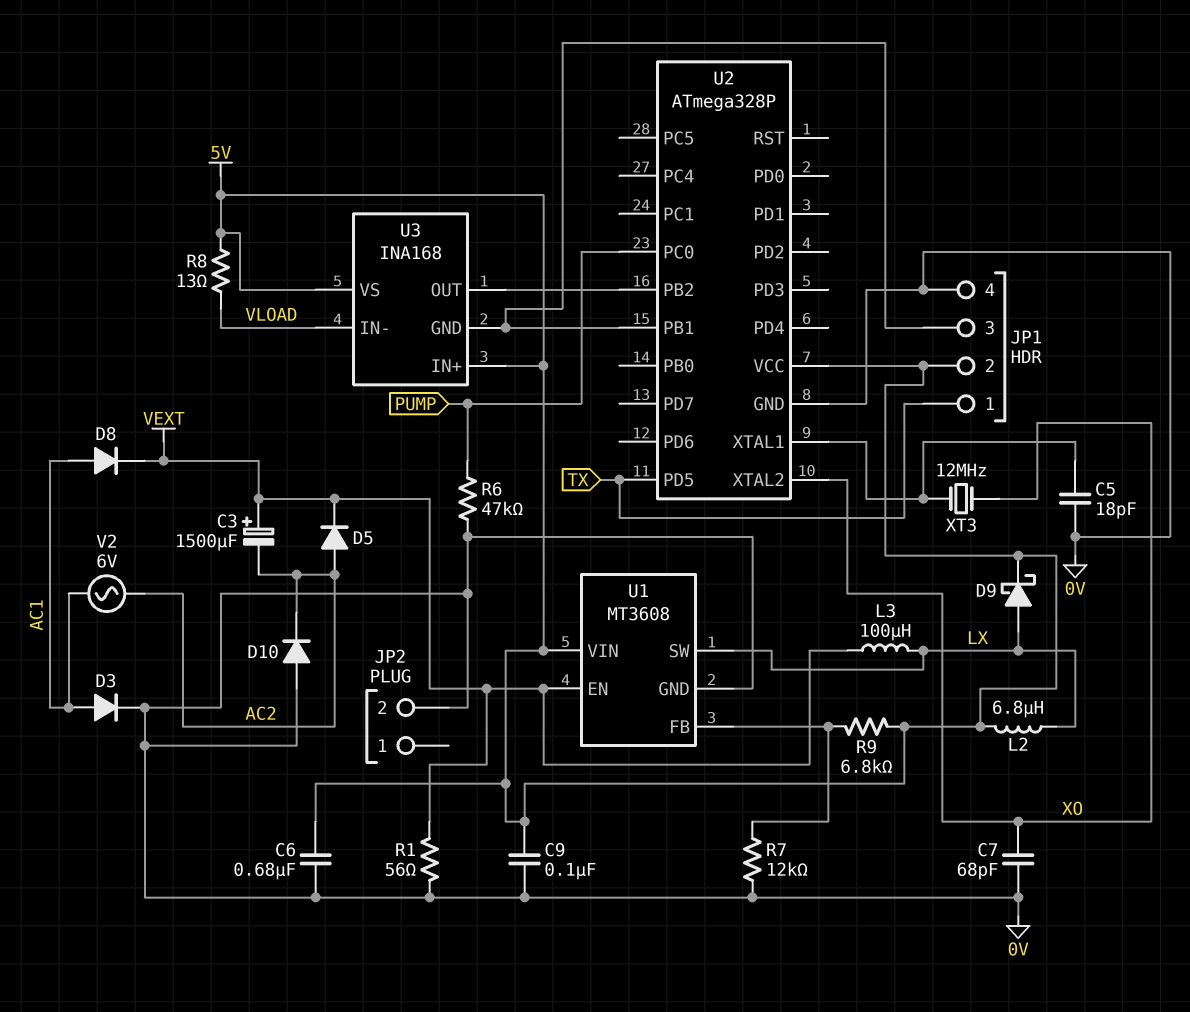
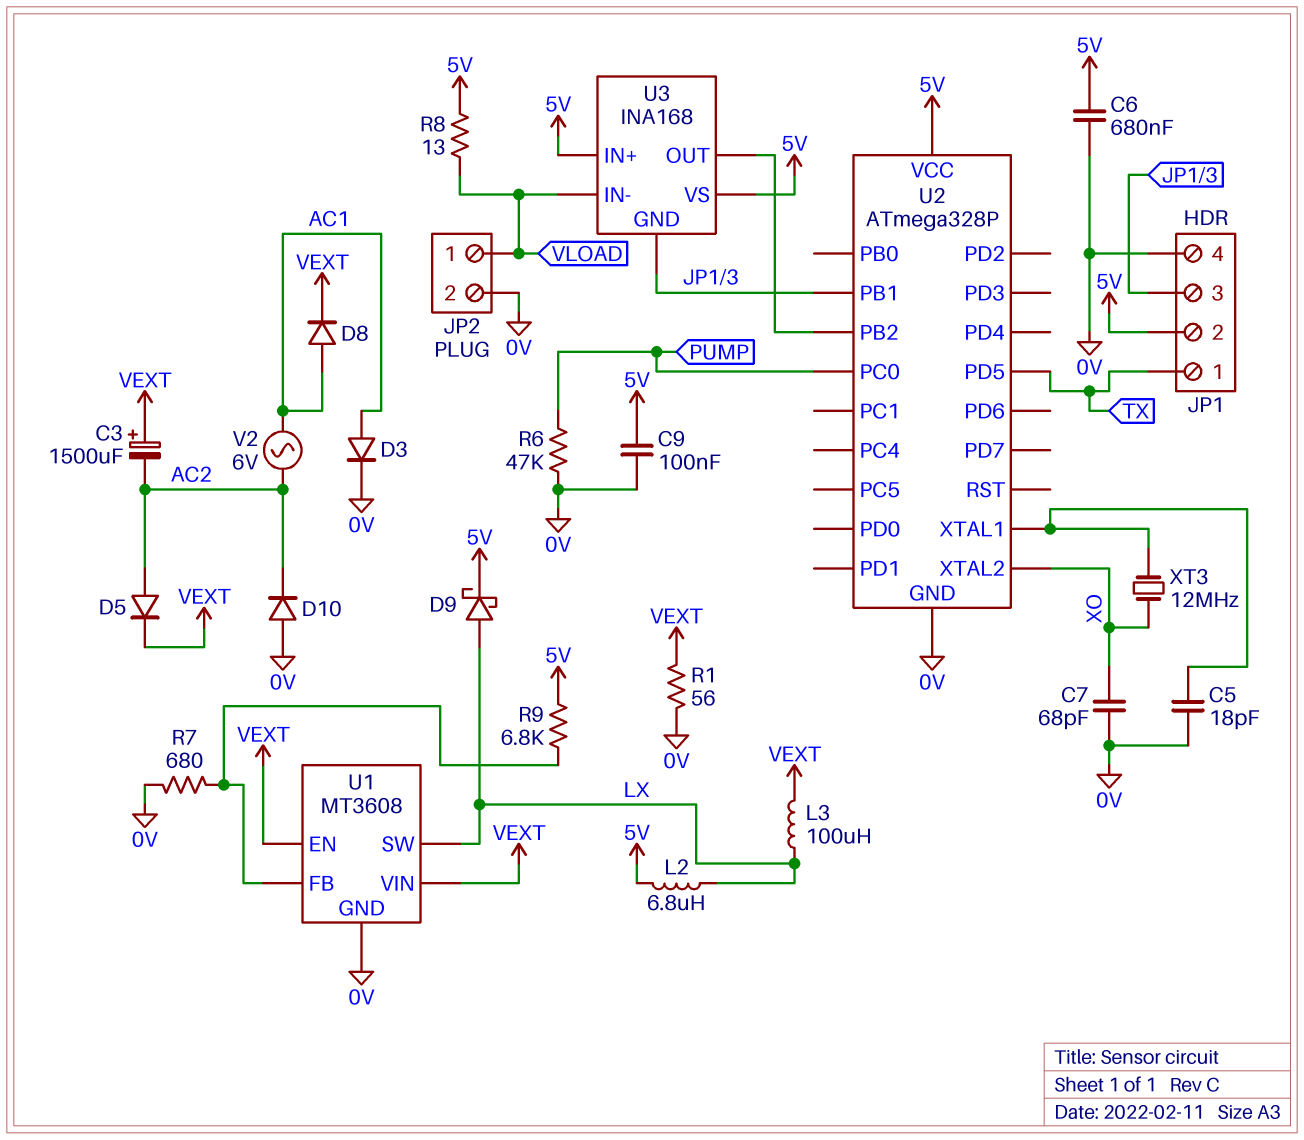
JP2 pin 1: none -> VLOAD
R7: 12k (0V, U1/FB) -> 680 (0V, U1/FB)
U1 pin VIN: 5V -> VEXT

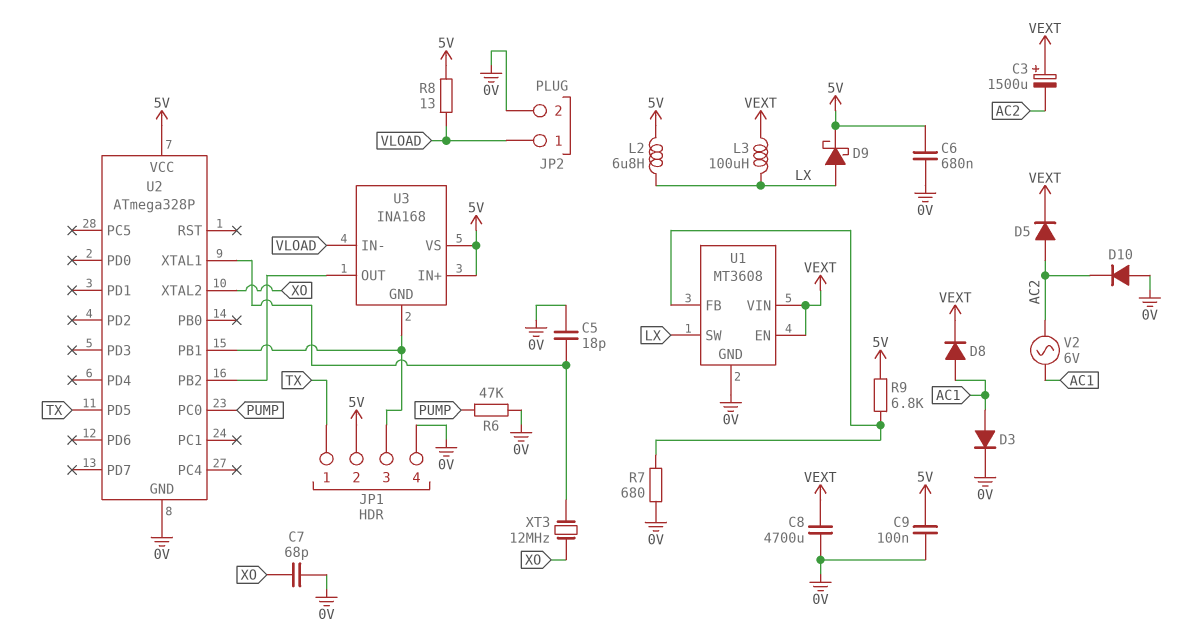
C8: none -> 4700uF (0V, VEXT)
R1: 56 (0V, VEXT) -> none

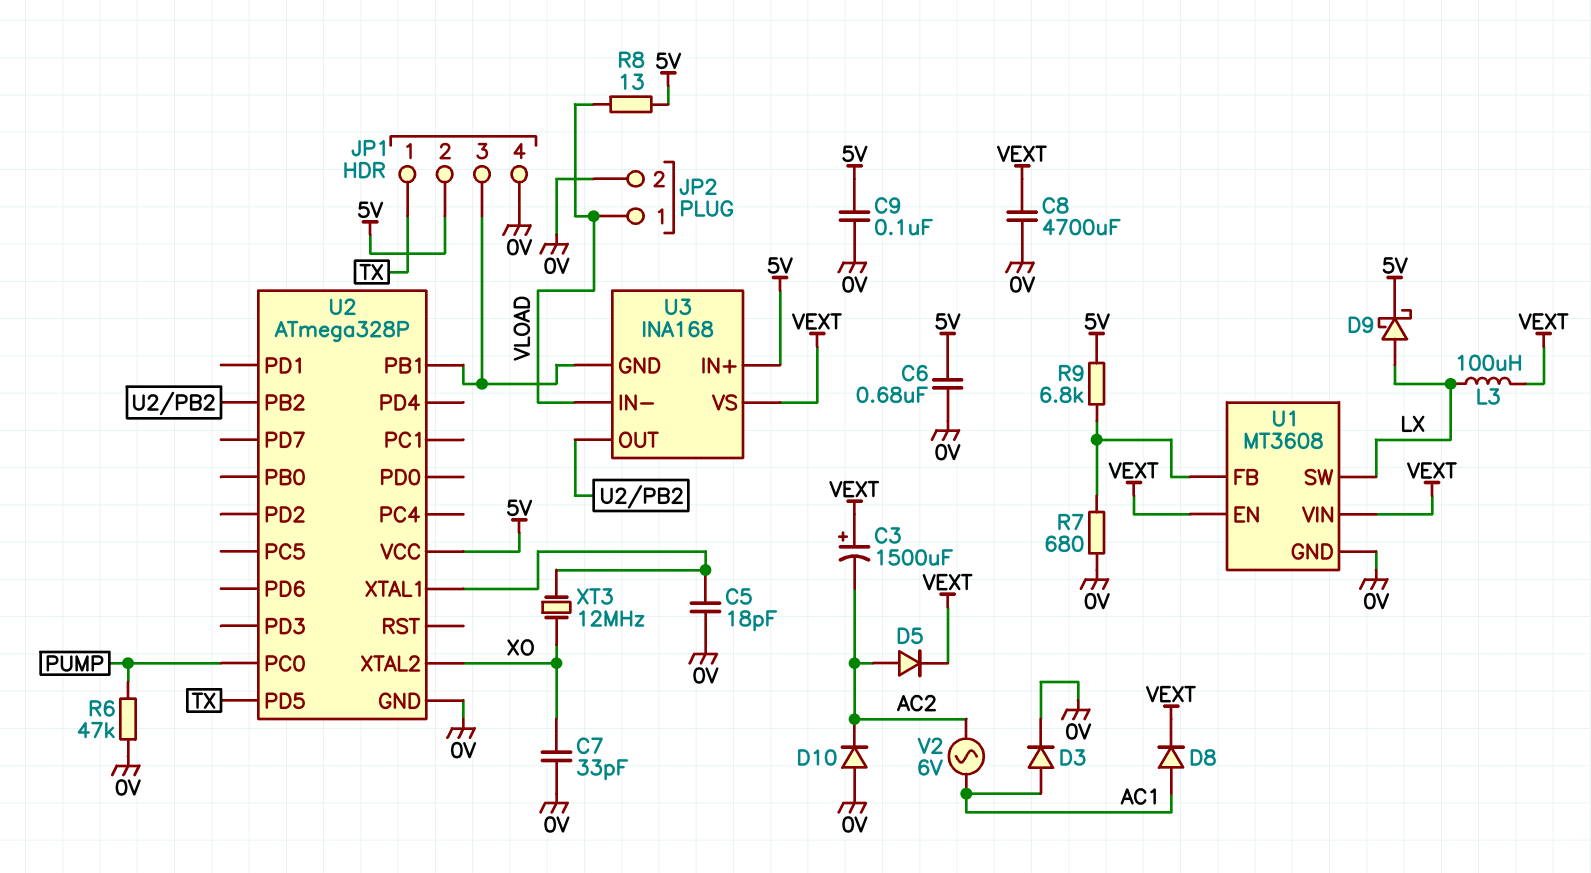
C7: 68pF (0V, XO) -> 33pF (0V, XO)
L2: 6.8uH (5V, LX) -> none
U3 pin VS: 5V -> VEXT

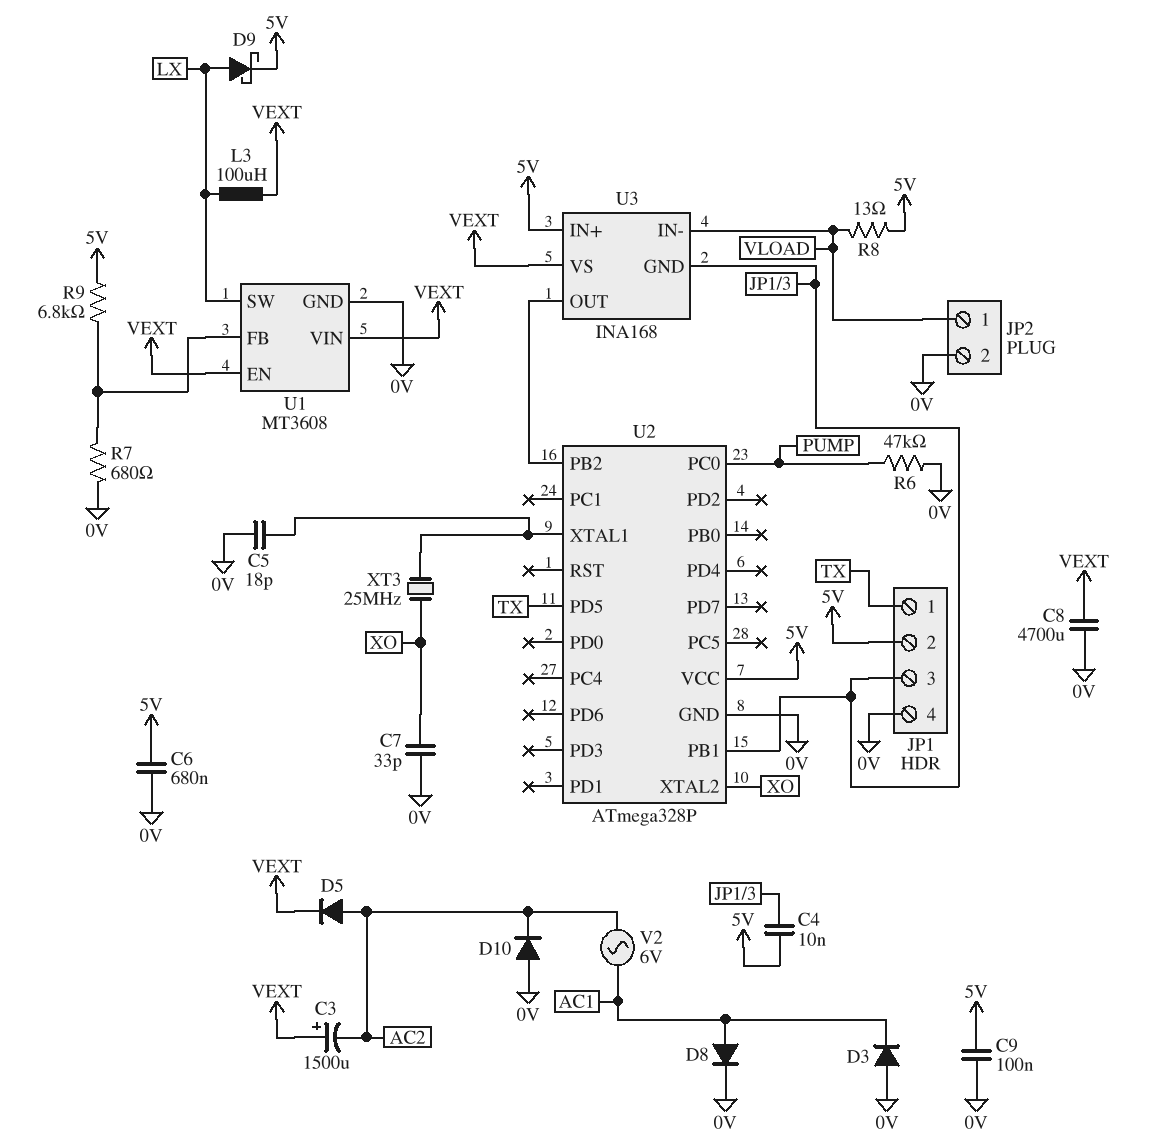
C4: none -> 10nF (5V, JP1/3)
D3: diode (A AC1, K 0V) -> diode (A 0V, K AC1)
D8: diode (A AC1, K VEXT) -> diode (A AC1, K 0V)
XT3: 12MHz (U2/XTAL1, XO) -> 25MHz (U2/XTAL1, XO)

